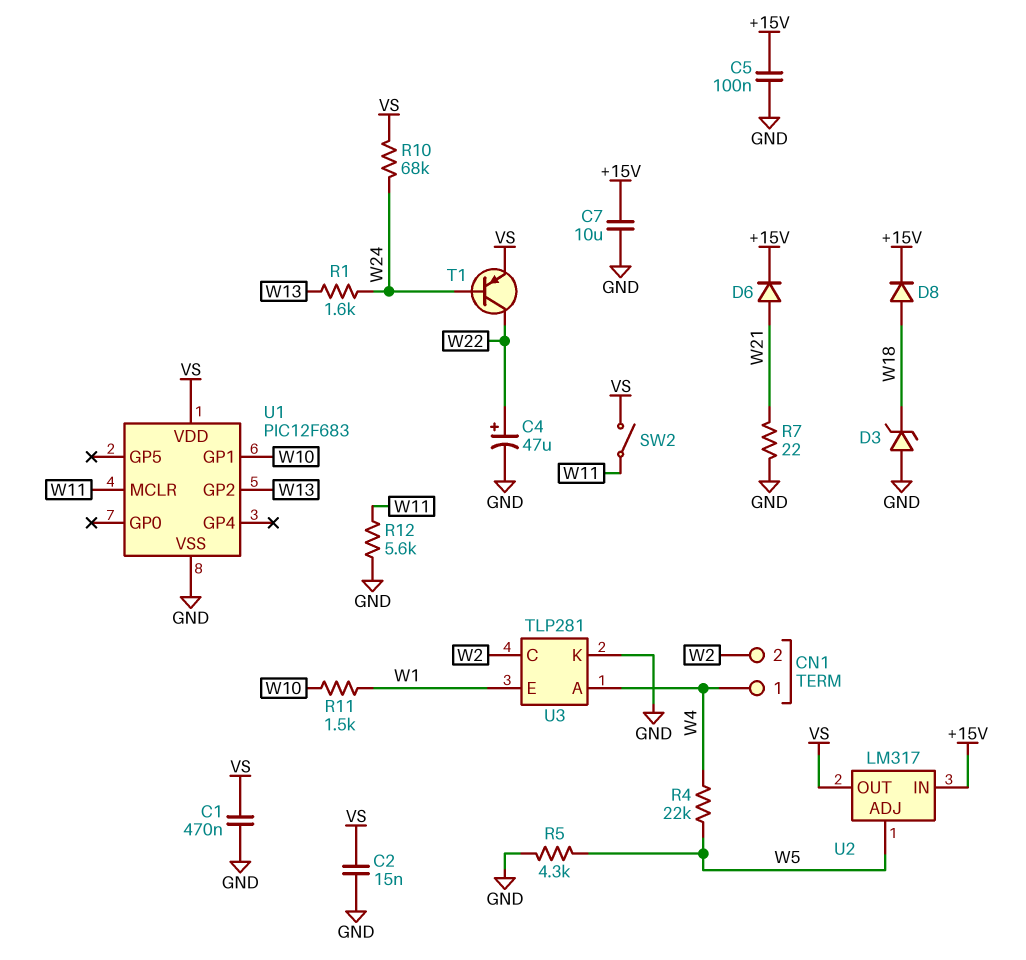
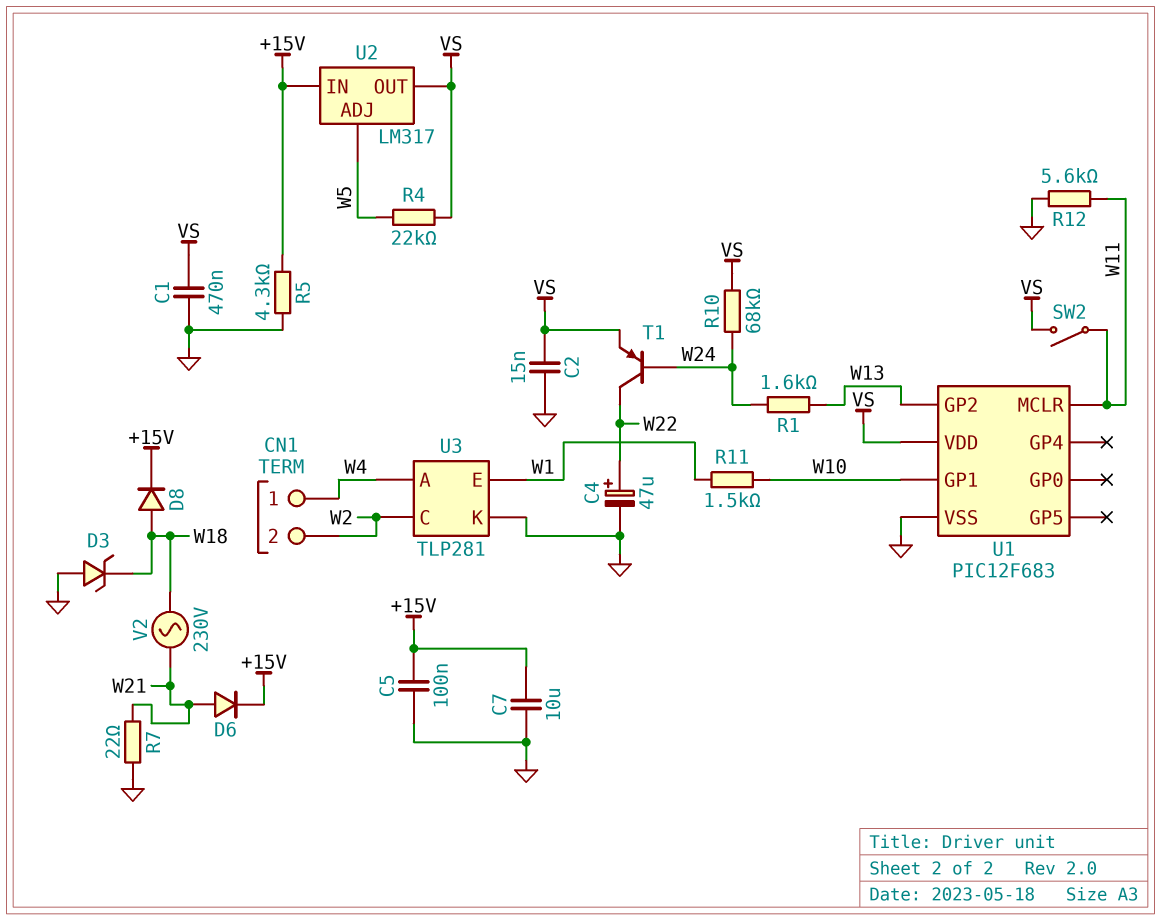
R4: 22k (W4, W5) -> 22k (VS, W5)
R5: 4.3k (GND, W5) -> 4.3k (+15V, GND)
V2: none -> AC 230V (W18, W21)

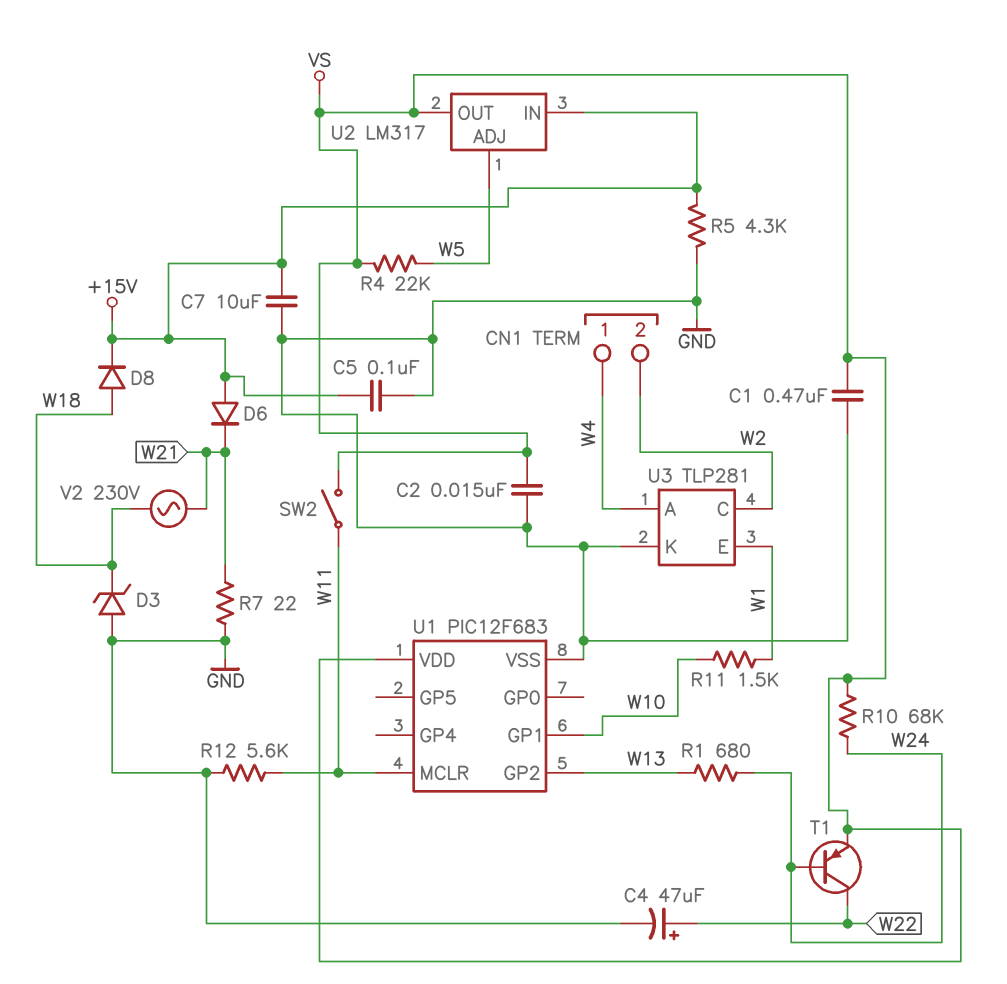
D6: diode (A W21, K +15V) -> diode (A +15V, K W21)
R1: 1.6k (W13, W24) -> 680 (W13, W24)

